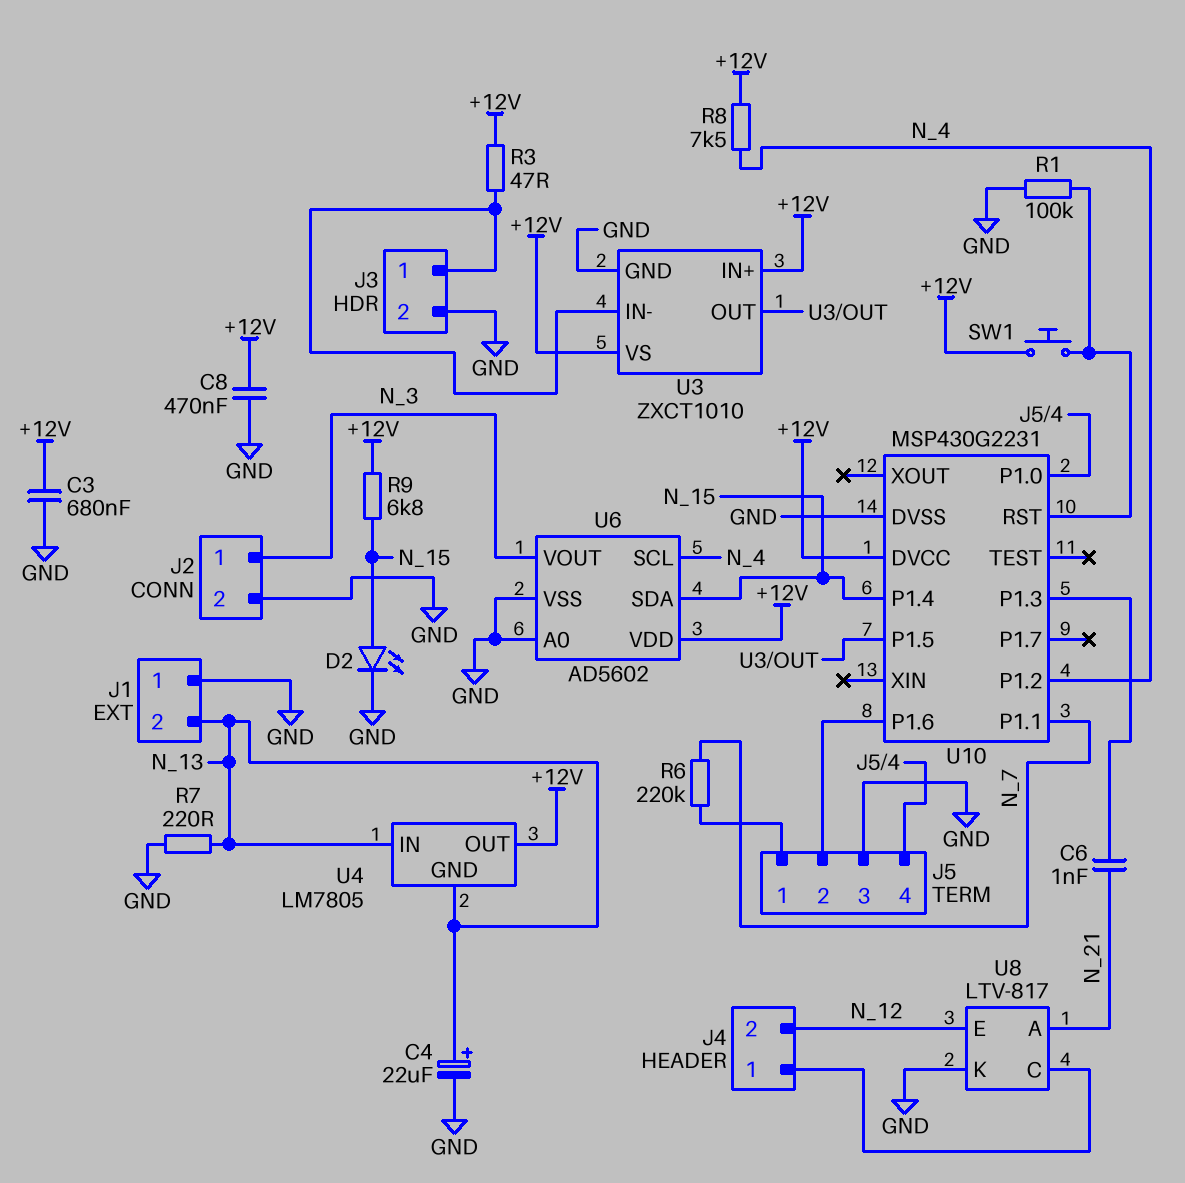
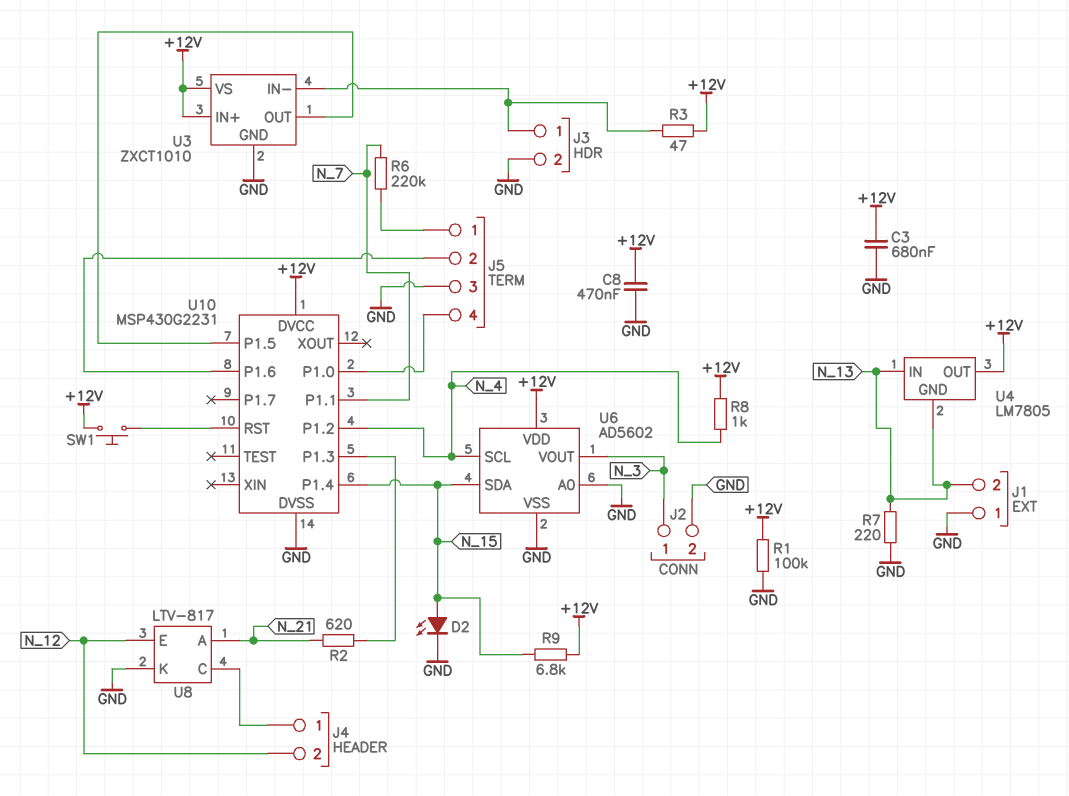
C4: 22uF (plus N_13, minus GND) -> none
C6: 1nF (N_21, U10/P1.3) -> none
R1: 100k (GND, U10/RST) -> 100k (+12V, GND)
R2: none -> 620 (N_21, U10/P1.3)
R8: 7.5k (+12V, N_4) -> 1k (+12V, N_4)

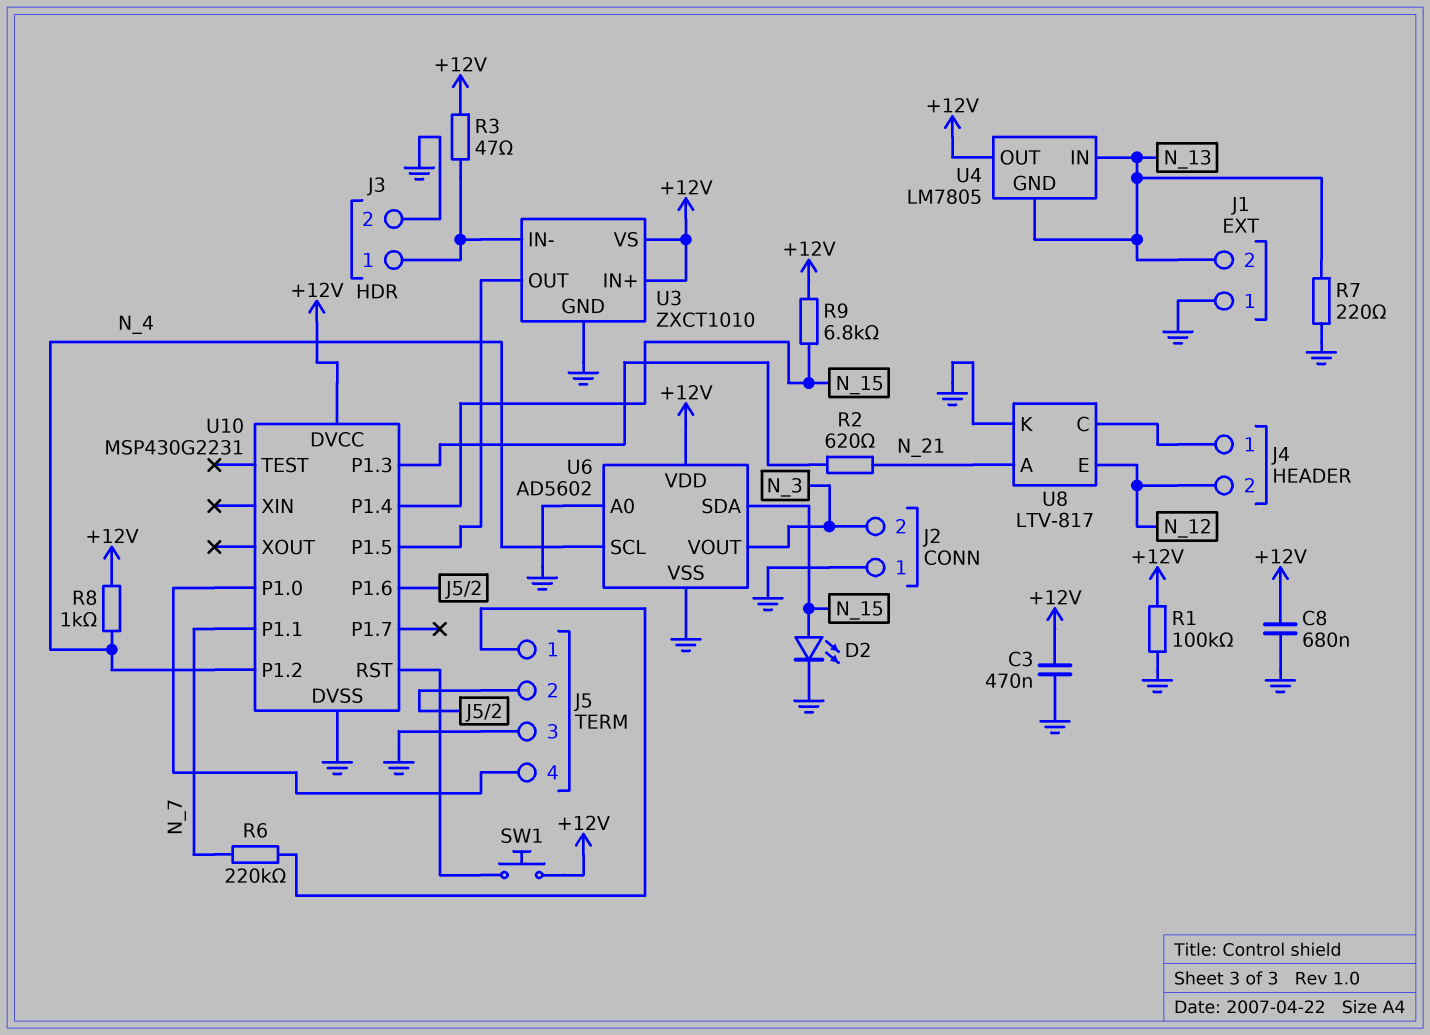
C3: 680nF (+12V, GND) -> 470nF (+12V, GND)
C8: 470nF (+12V, GND) -> 680nF (+12V, GND)
J2 pin 1: N_3 -> GND
J2 pin 2: GND -> N_3

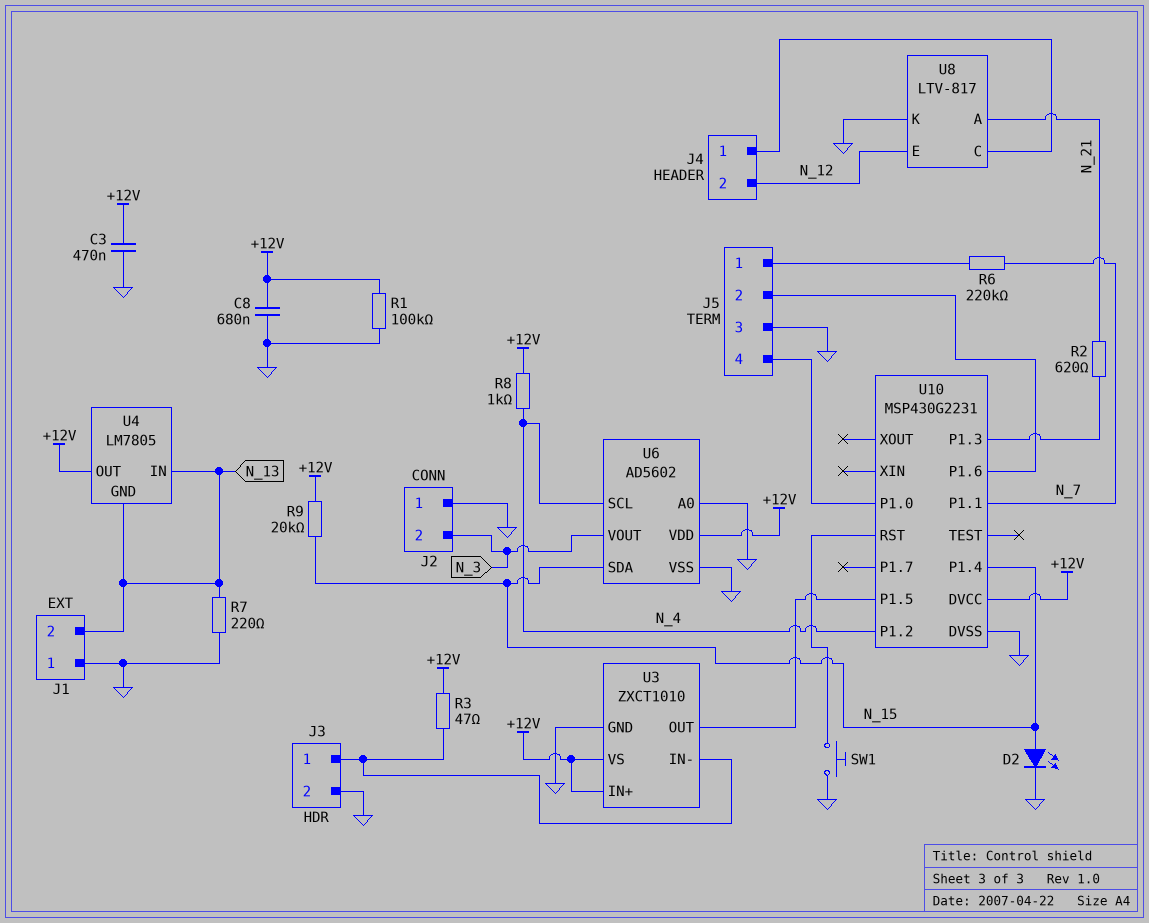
R9: 6.8k (+12V, N_15) -> 20k (+12V, N_15)
SW1: button (+12V, U10/RST) -> button (GND, U10/RST)

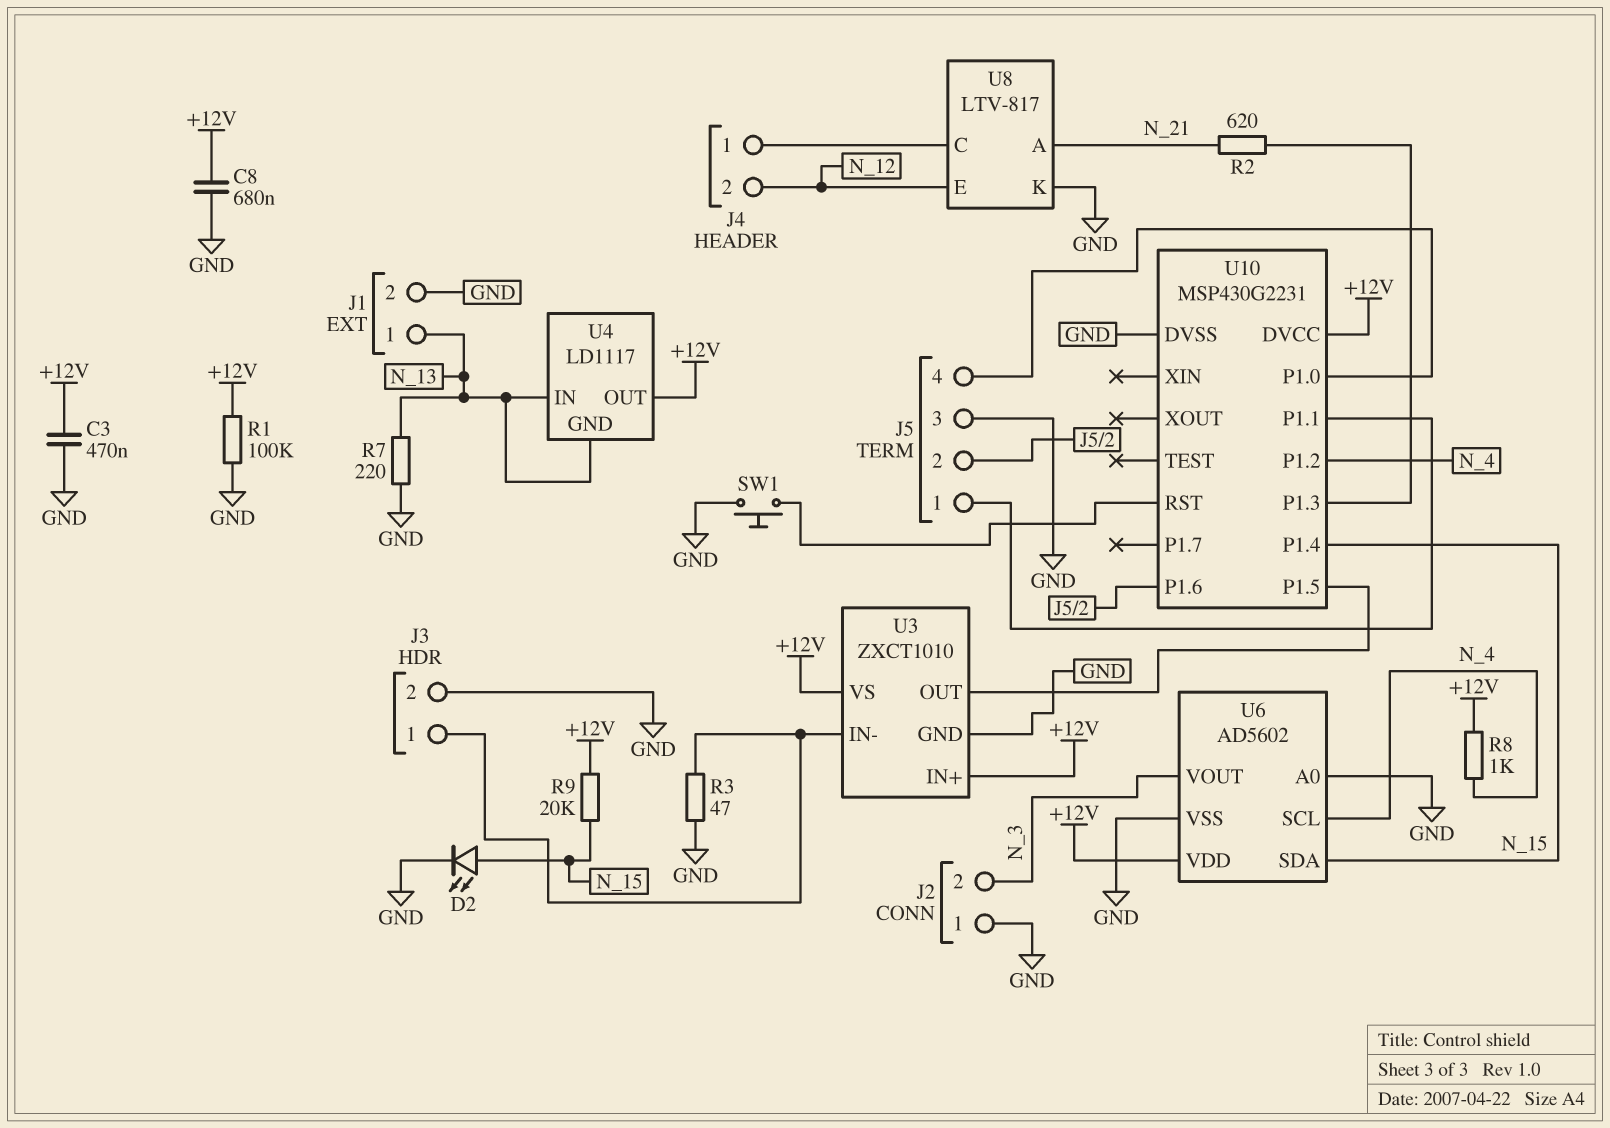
J1 pin 1: GND -> N_13
J1 pin 2: N_13 -> GND
R3: 47 (+12V, J3/1) -> 47 (GND, J3/1)
R6: 220k (J5/1, N_7) -> none
U4: LM7805 -> LD1117
U10 pin P1.1: N_7 -> J5/1

